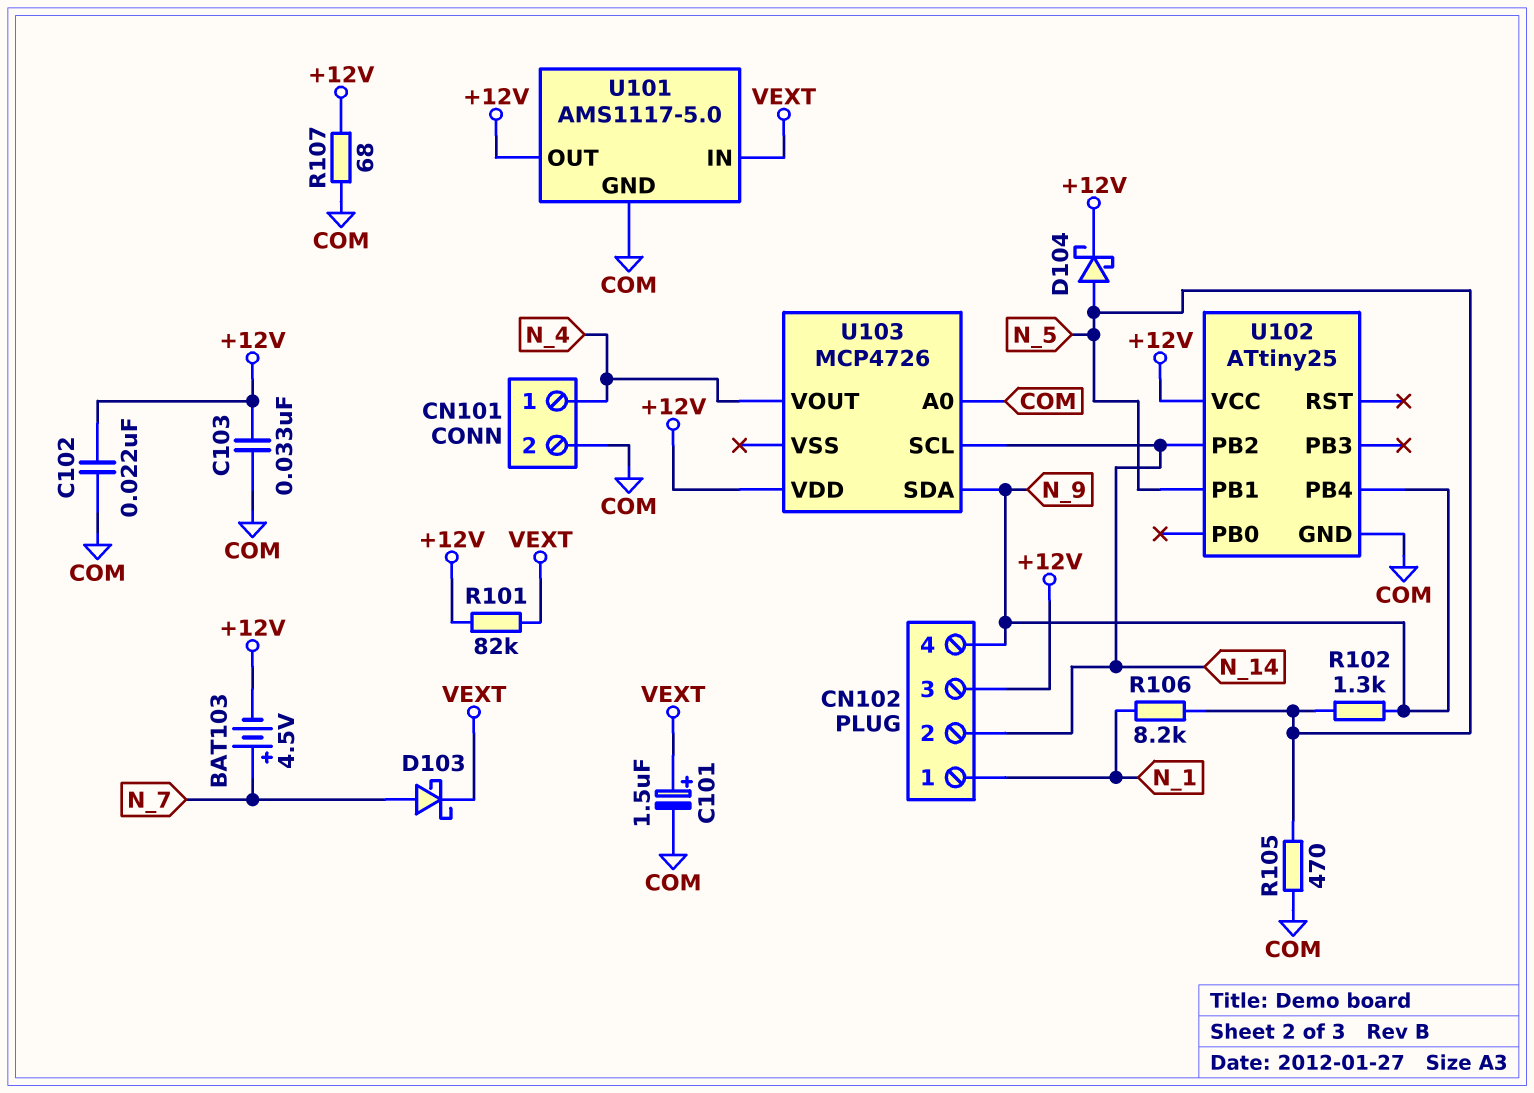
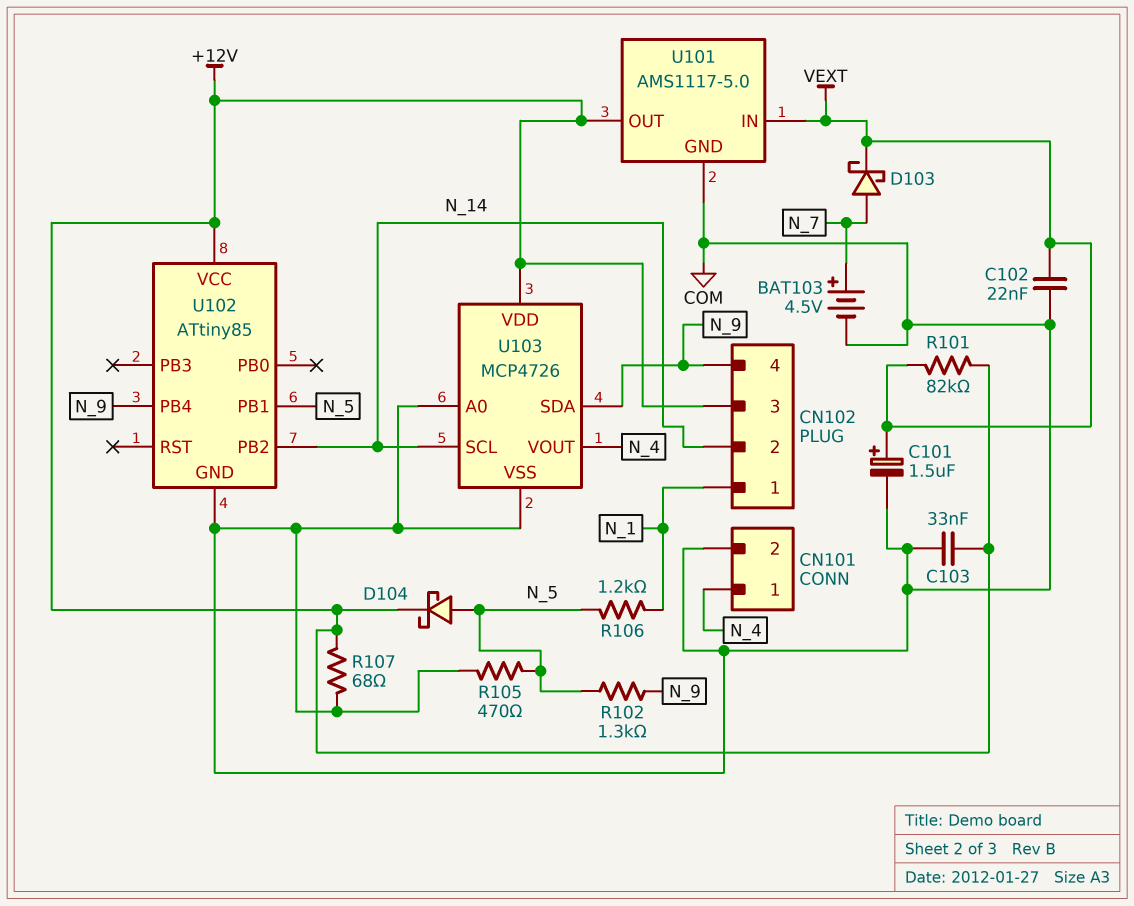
BAT103: 4.5V (plus N_7, minus +12V) -> 4.5V (plus N_7, minus COM)
C102: 22nF (+12V, COM) -> 22nF (COM, VEXT)
R106: 8.2k (N_1, N_5) -> 1.2k (N_1, N_5)
U102: ATtiny25 -> ATtiny85
U103 pin VSS: none -> COM

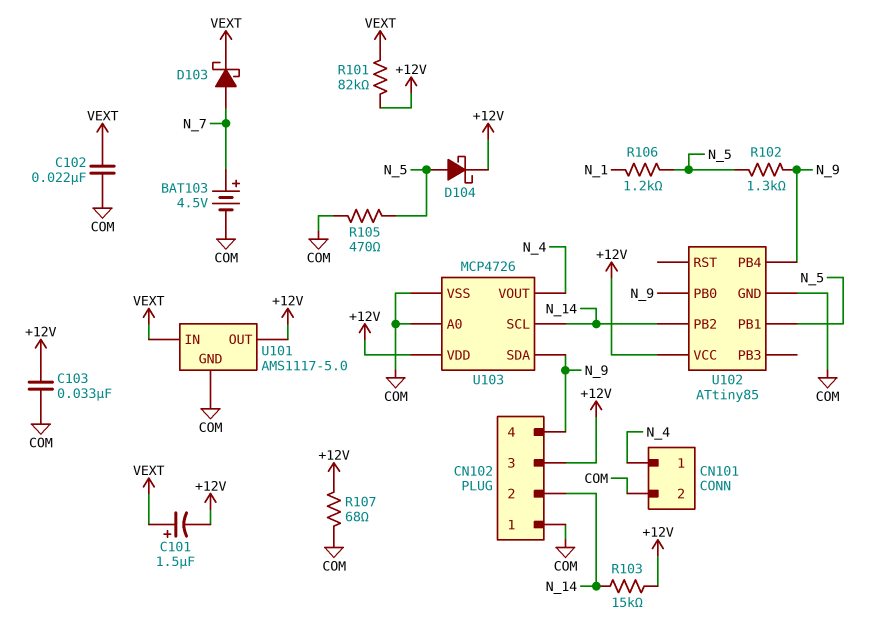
C101: 1.5uF (plus VEXT, minus COM) -> 1.5uF (plus VEXT, minus +12V)
CN102 pin 1: N_1 -> COM
R103: none -> 15k (+12V, N_14)
U102 pin PB0: none -> N_9

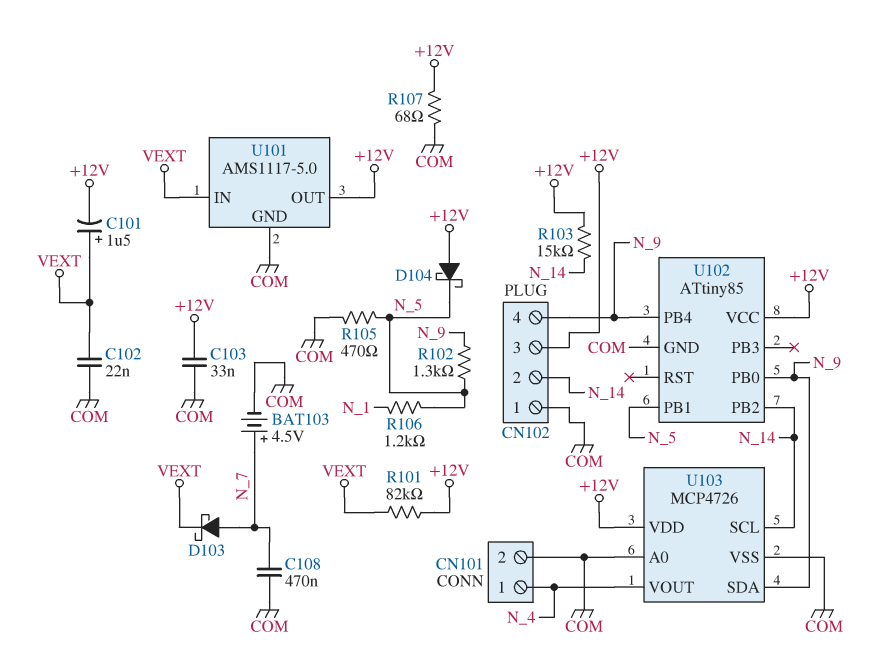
C108: none -> 470nF (COM, N_7)
D104: schottky (A N_5, K +12V) -> schottky (A +12V, K N_5)

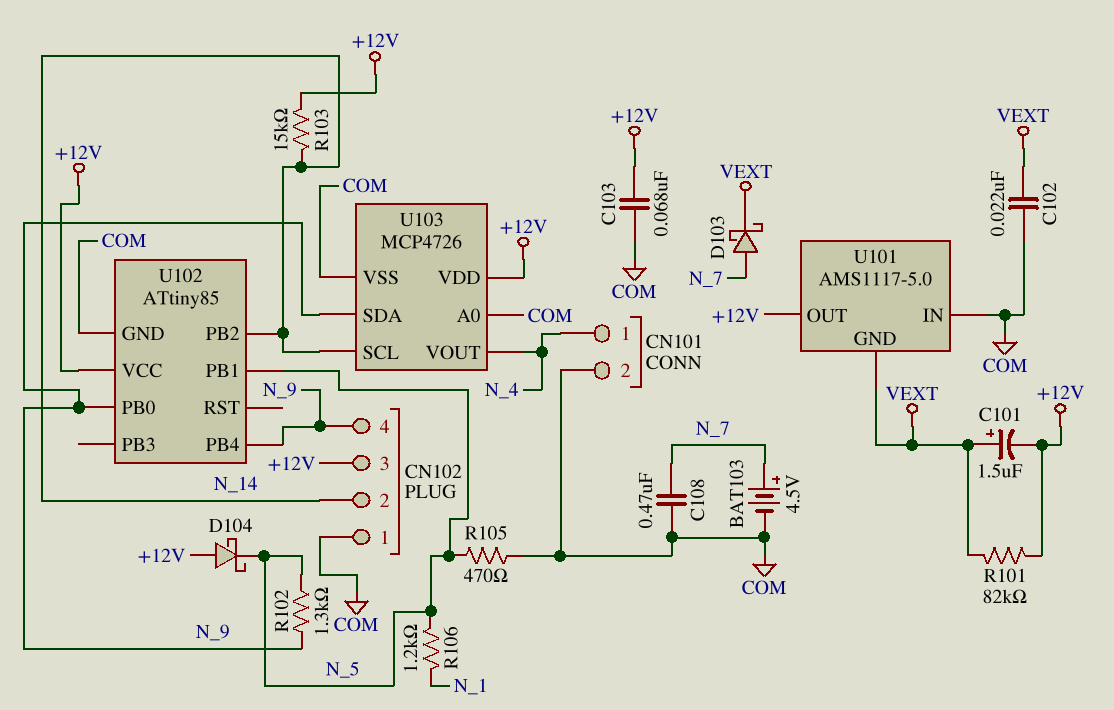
C103: 33nF (+12V, COM) -> 68nF (+12V, COM)
R107: 68 (+12V, COM) -> none
U101 pin GND: COM -> VEXT
U101 pin IN: VEXT -> COM

